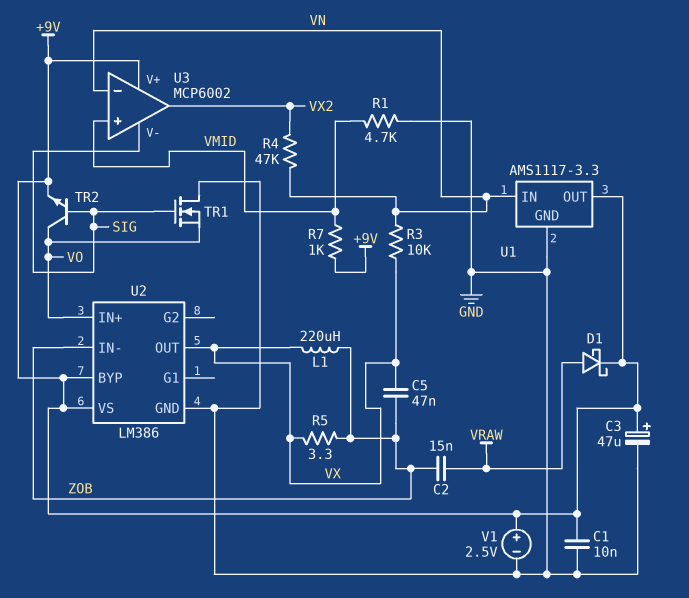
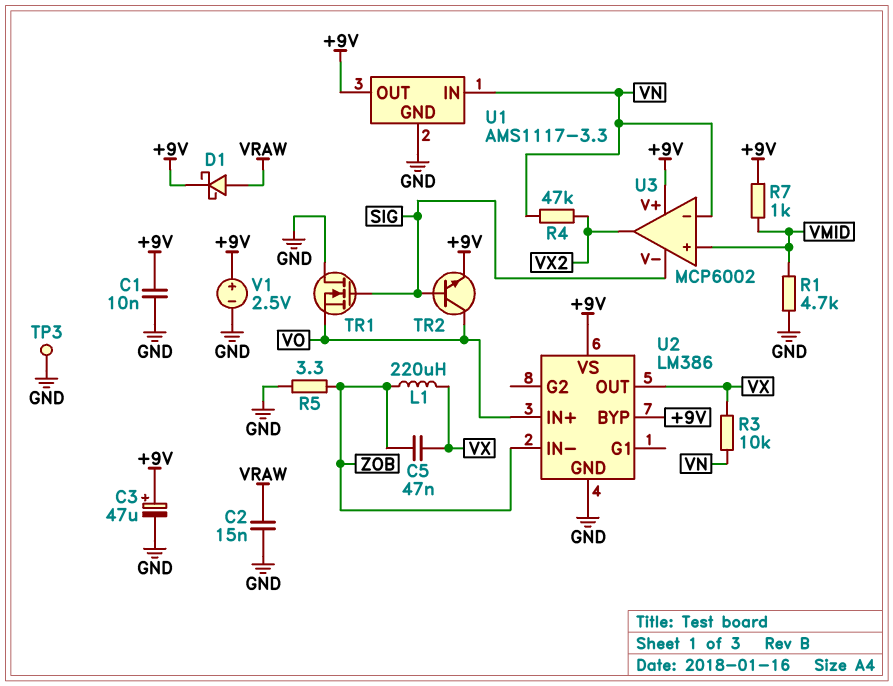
C2: 15nF (VRAW, ZOB) -> 15nF (GND, VRAW)
R5: 3.3 (VX, ZOB) -> 3.3 (GND, ZOB)
TP3: none -> test point (GND)

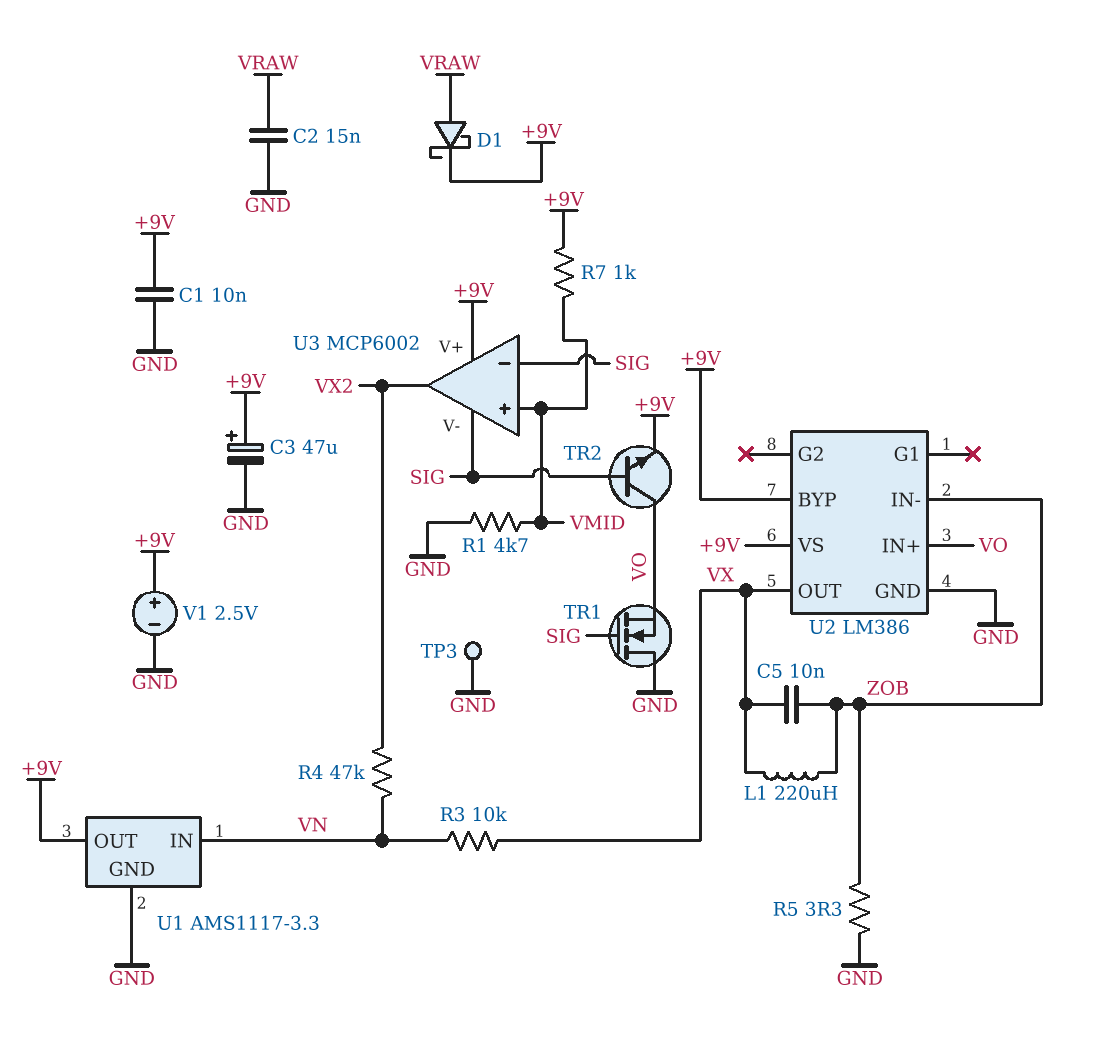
C5: 47nF (VX, ZOB) -> 10nF (VX, ZOB)
U3 pin in-: VN -> SIG

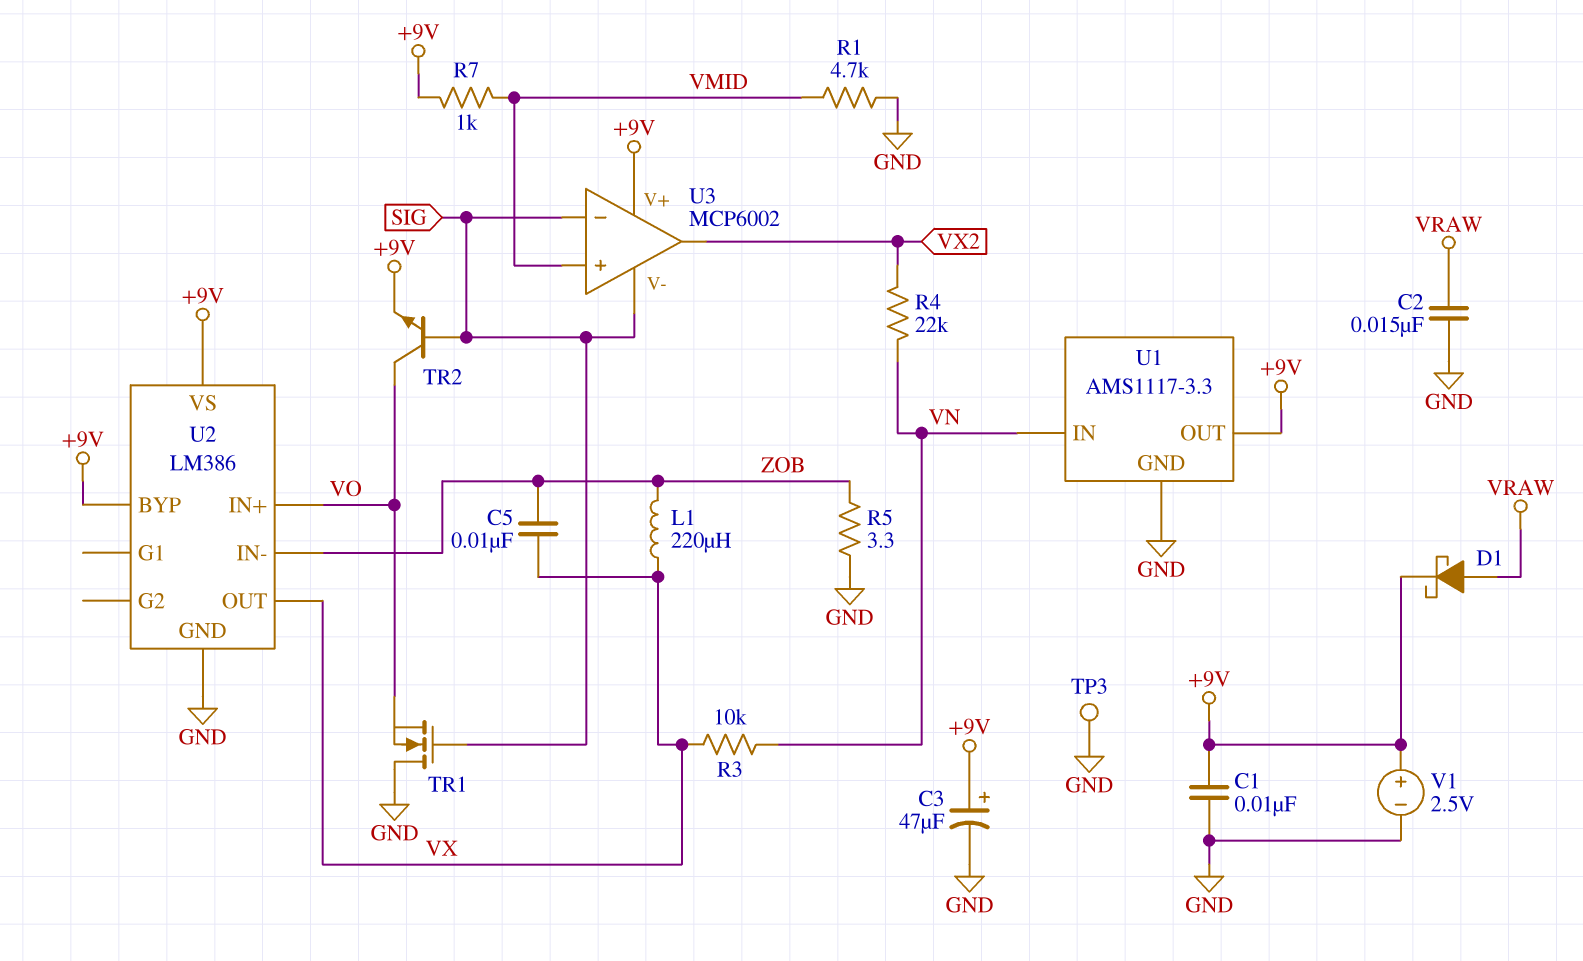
R4: 47k (VN, VX2) -> 22k (VN, VX2)

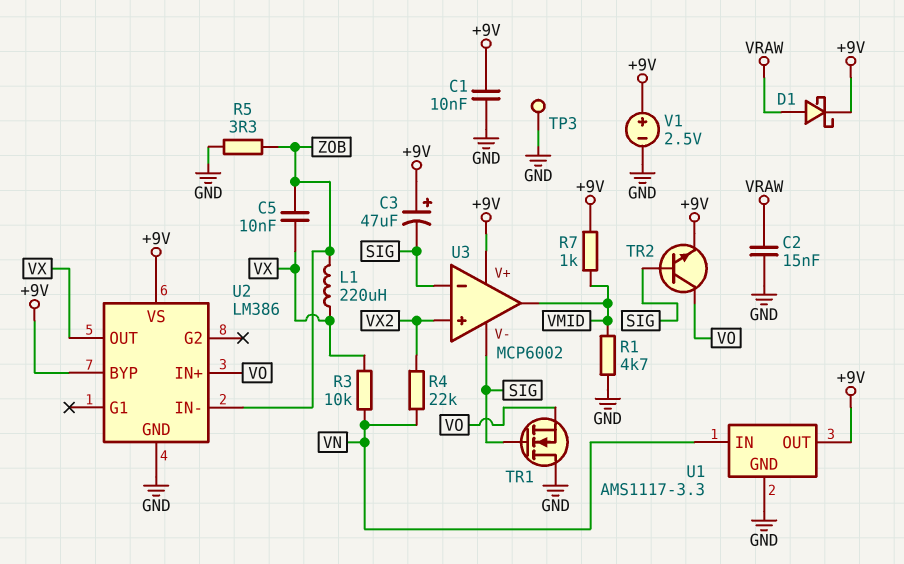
C3: 47uF (plus +9V, minus GND) -> 47uF (plus +9V, minus SIG)
U3 pin in+: VMID -> VX2
U3 pin out: VX2 -> VMID

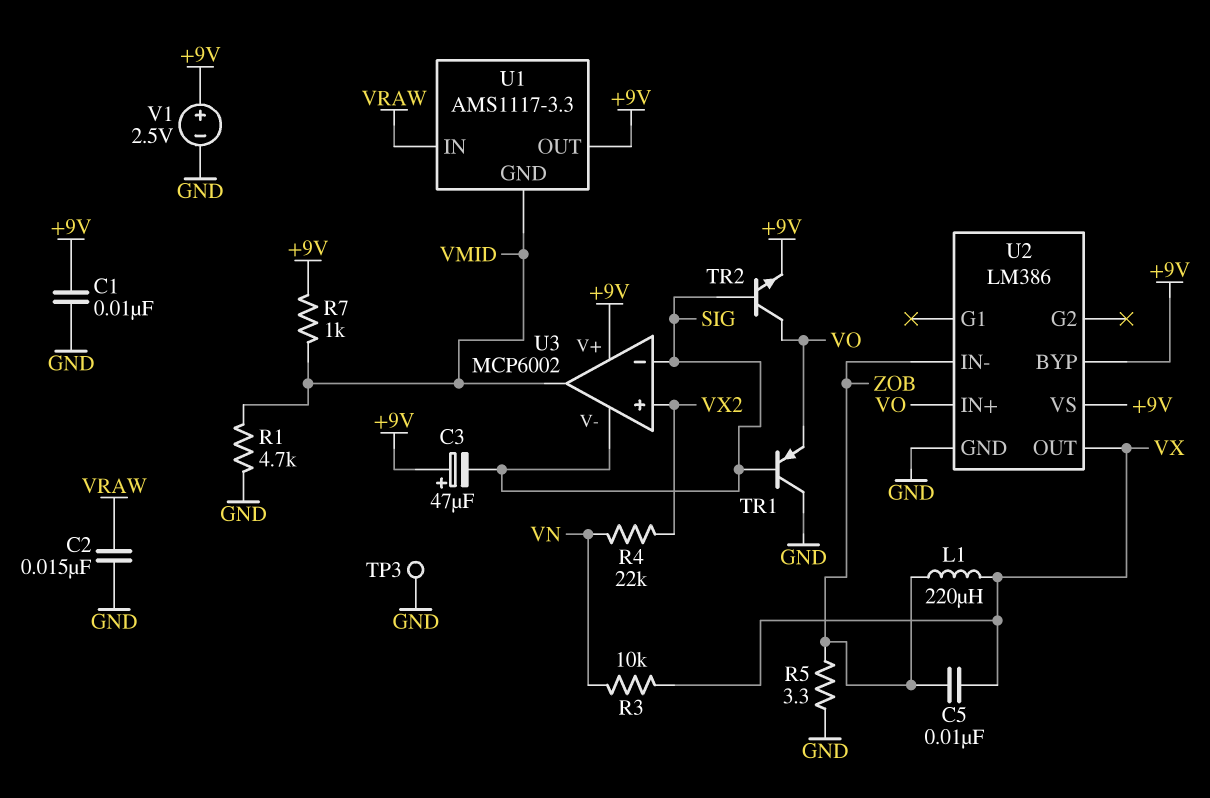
D1: schottky (A VRAW, K +9V) -> none
TR1: NMOS (G SIG, D GND, S VO) -> PNP (B SIG, C GND, E VO)
U1 pin GND: GND -> VMID
U1 pin IN: VN -> VRAW

